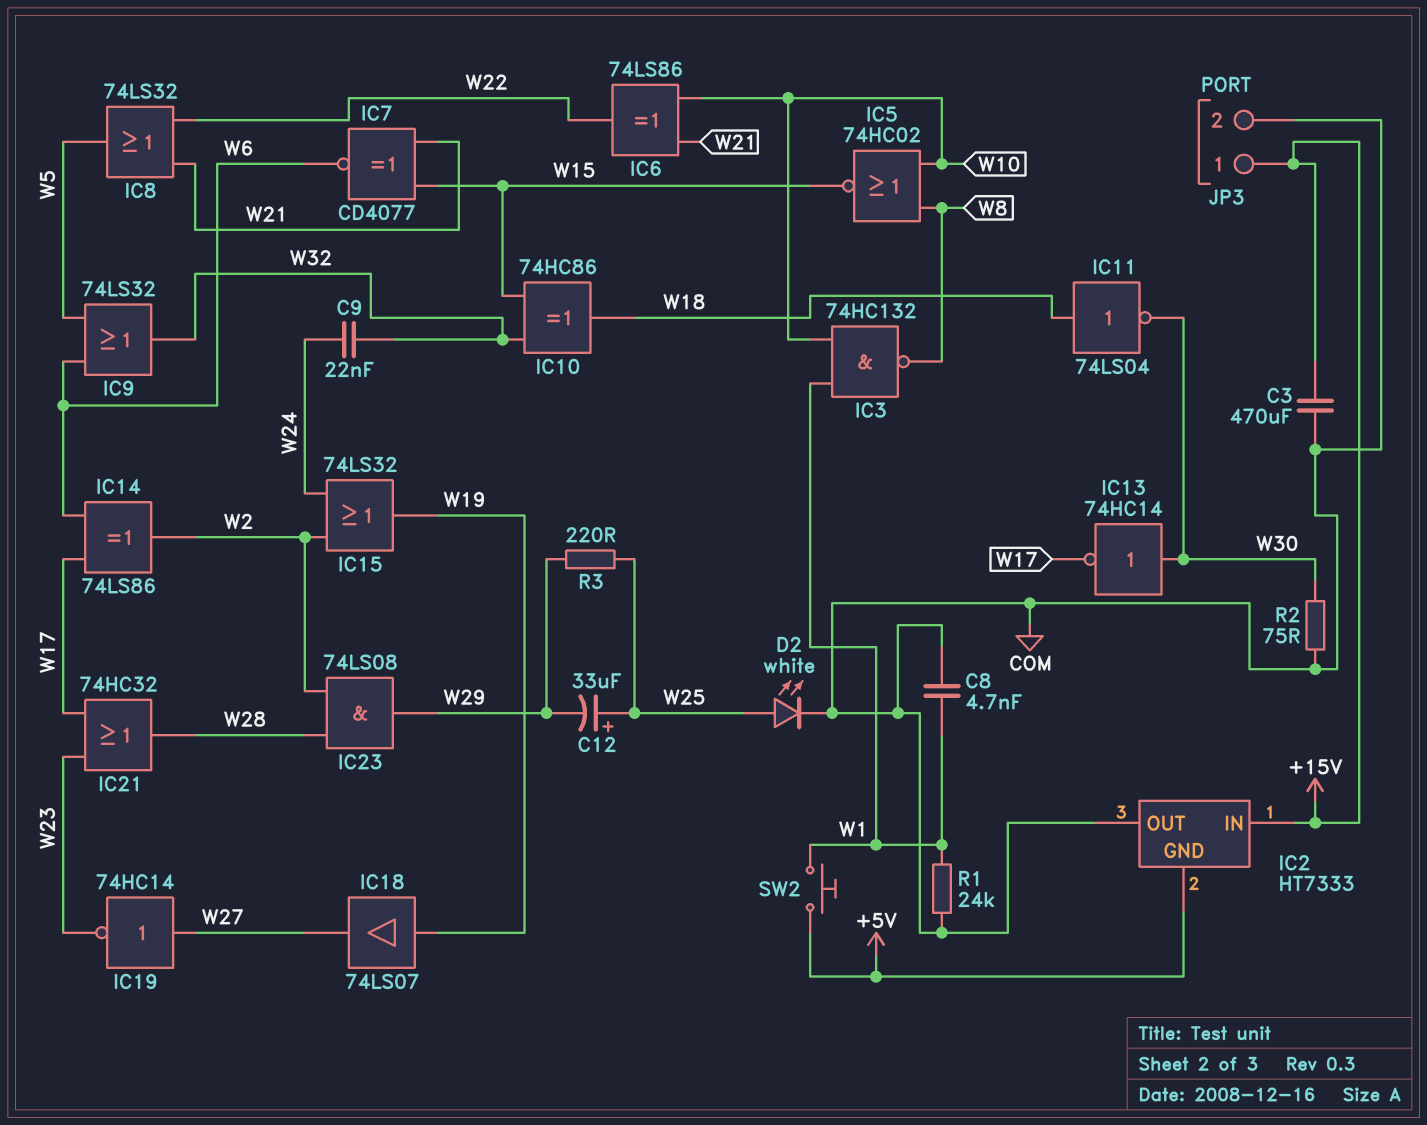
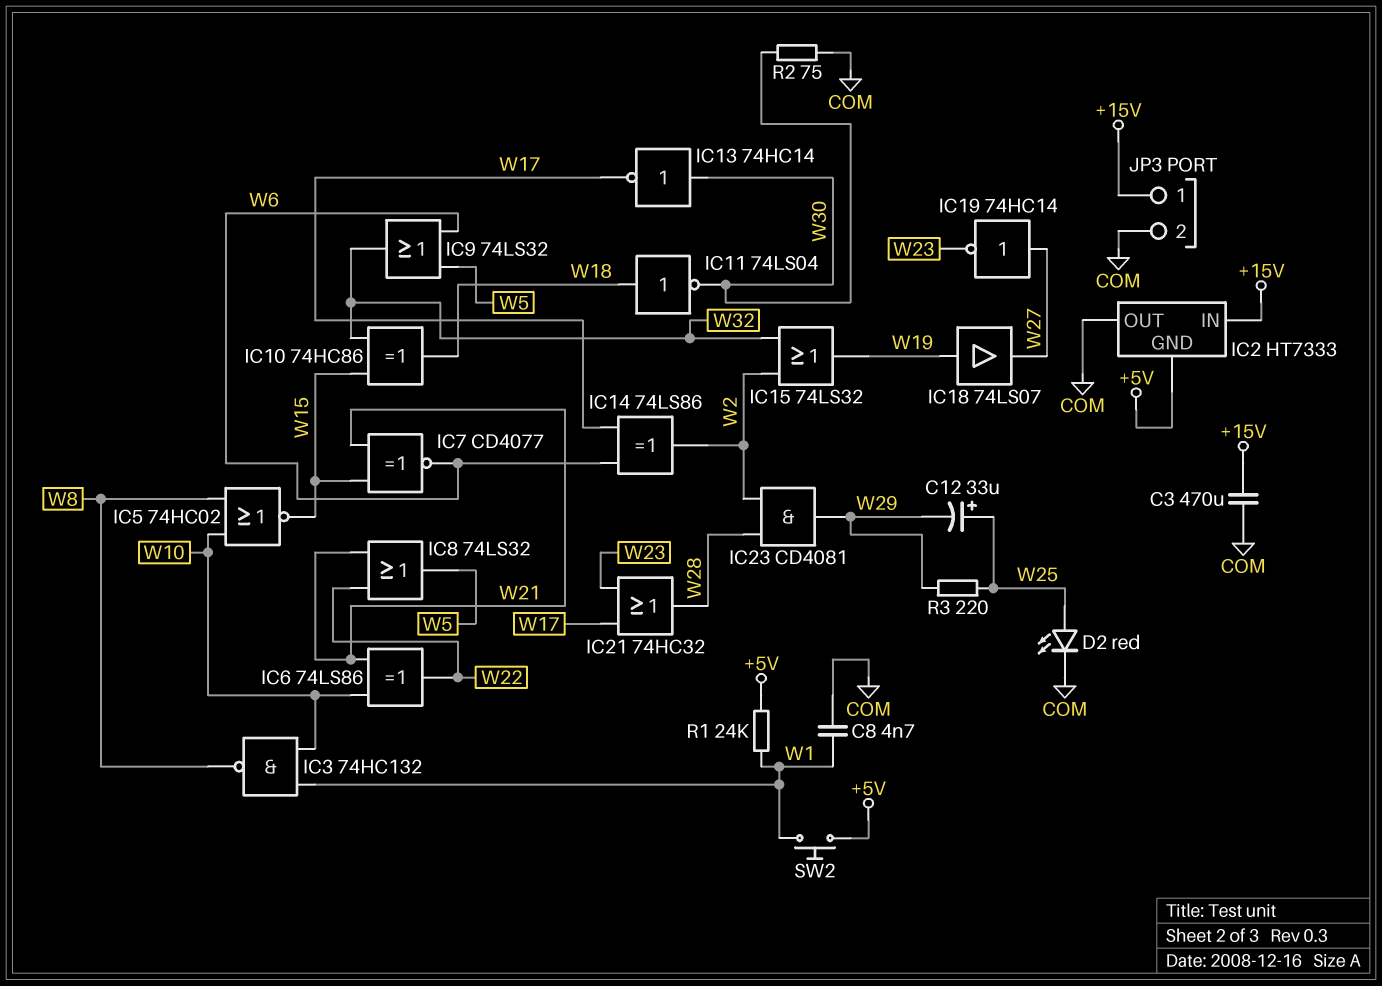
C9: 22nF (W24, W32) -> none
D2: LED white (A W25, K COM) -> LED red (A W25, K COM)
IC15: OR 74LS32 (in W2, in W24, out W19) -> OR 74LS32 (in W2, in W32, out W19)
IC23: AND 74LS08 (in W2, in W28, out W29) -> AND CD4081 (in W2, in W28, out W29)
R1: 24k (COM, W1) -> 24k (+5V, W1)

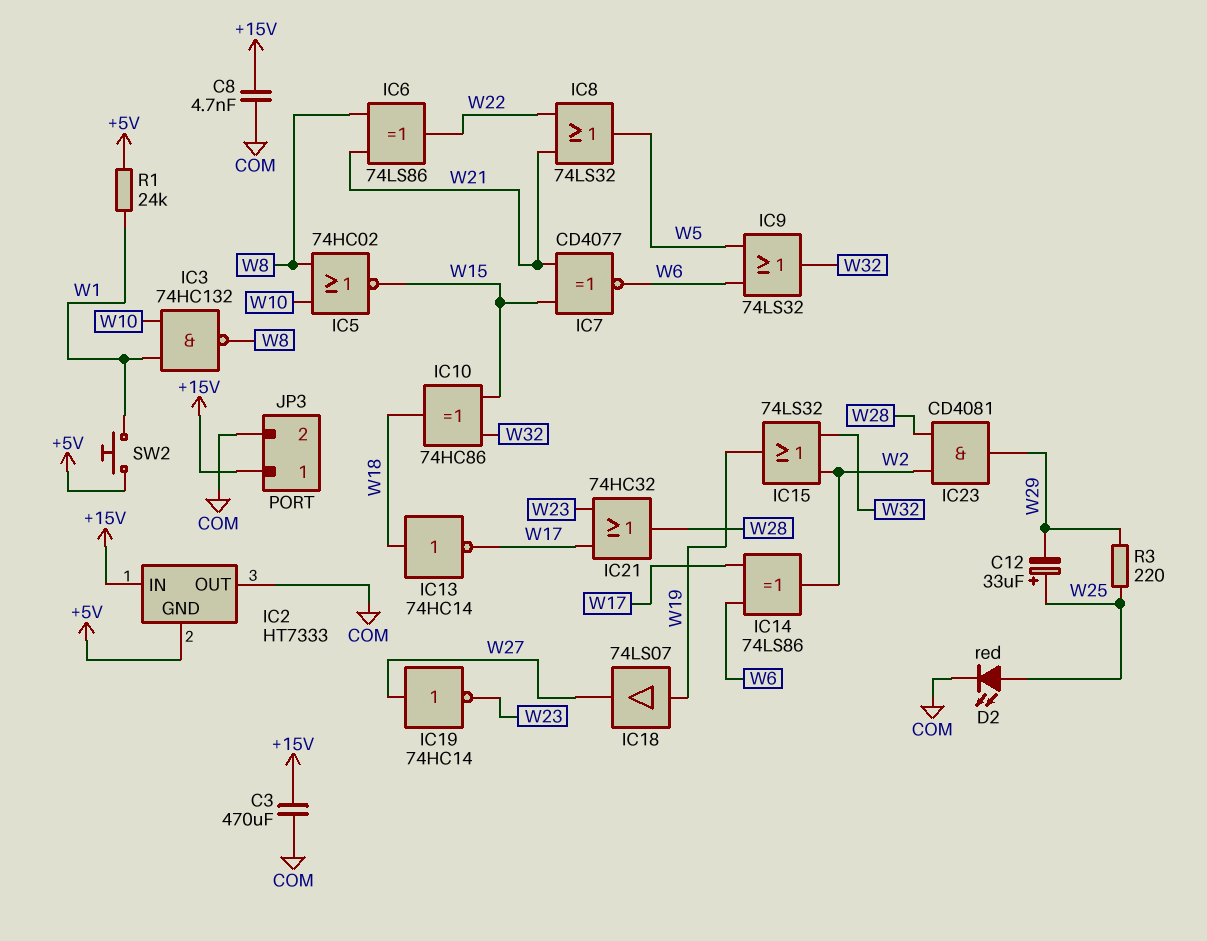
C8: 4.7nF (COM, W1) -> 4.7nF (+15V, COM)
IC6: XOR 74LS86 (in W10, in W21, out W22) -> XOR 74LS86 (in W8, in W21, out W22)
IC11: NOT 74LS04 (in W18, out W30) -> none
IC13: NOT 74HC14 (in W30, out W17) -> NOT 74HC14 (in W18, out W17)
R2: 75 (COM, W30) -> none

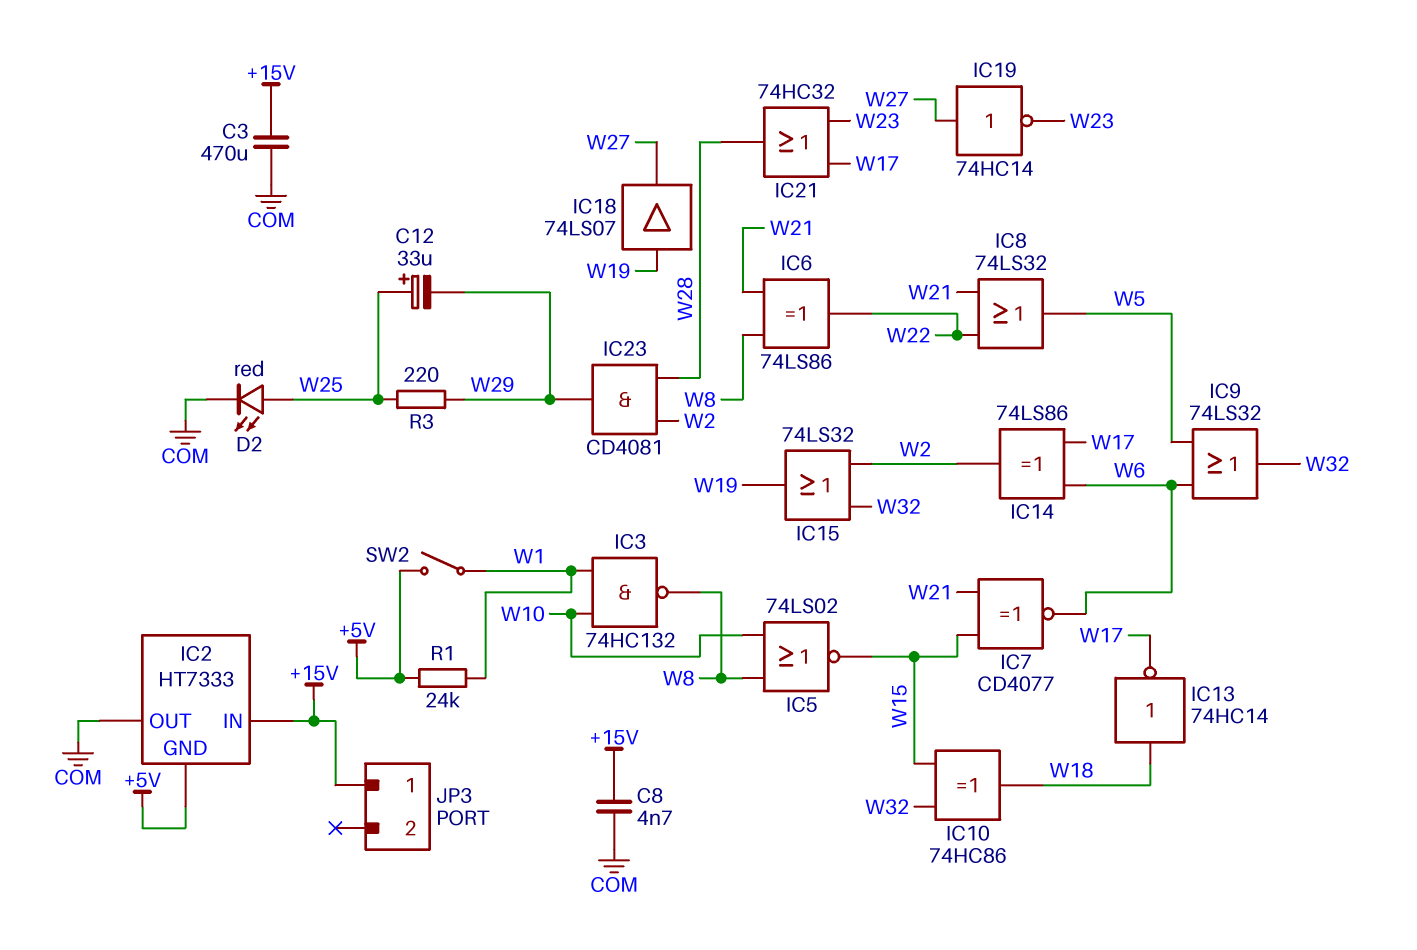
IC5: NOR 74HC02 (in W8, in W10, out W15) -> NOR 74LS02 (in W8, in W10, out W15)
JP3 pin 2: COM -> none
SW2: button (+5V, W1) -> switch (+5V, W1)

